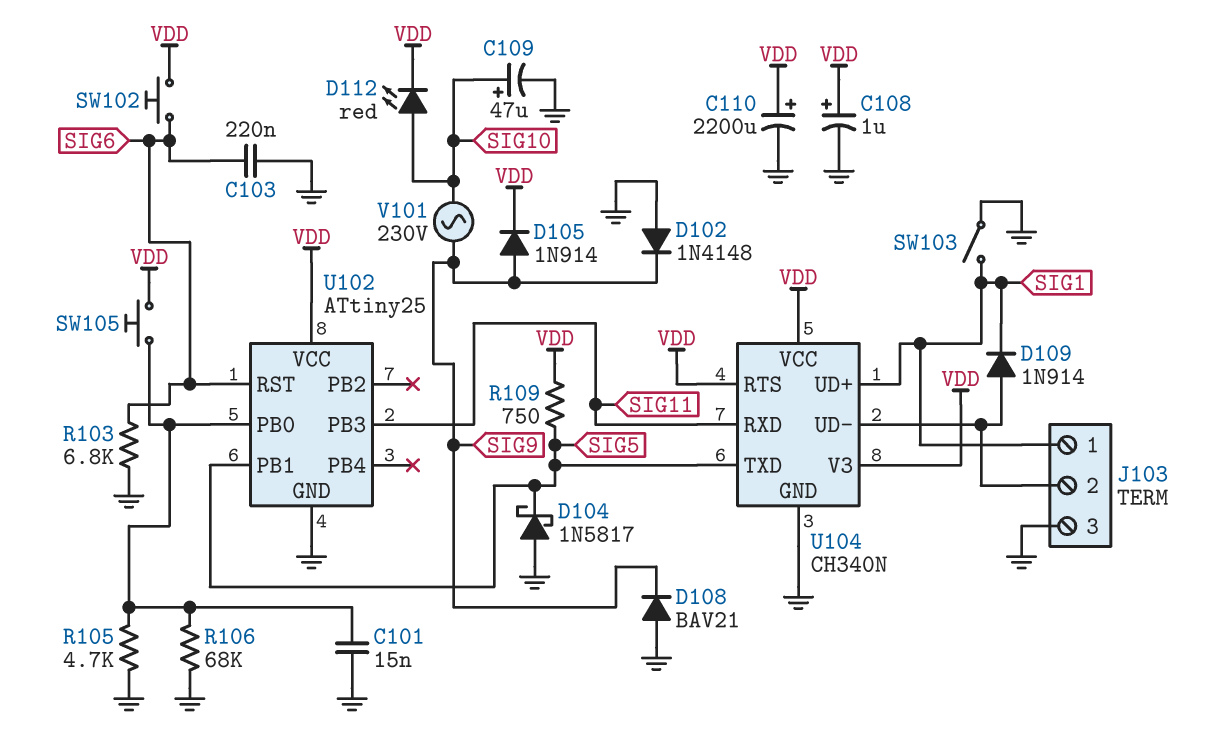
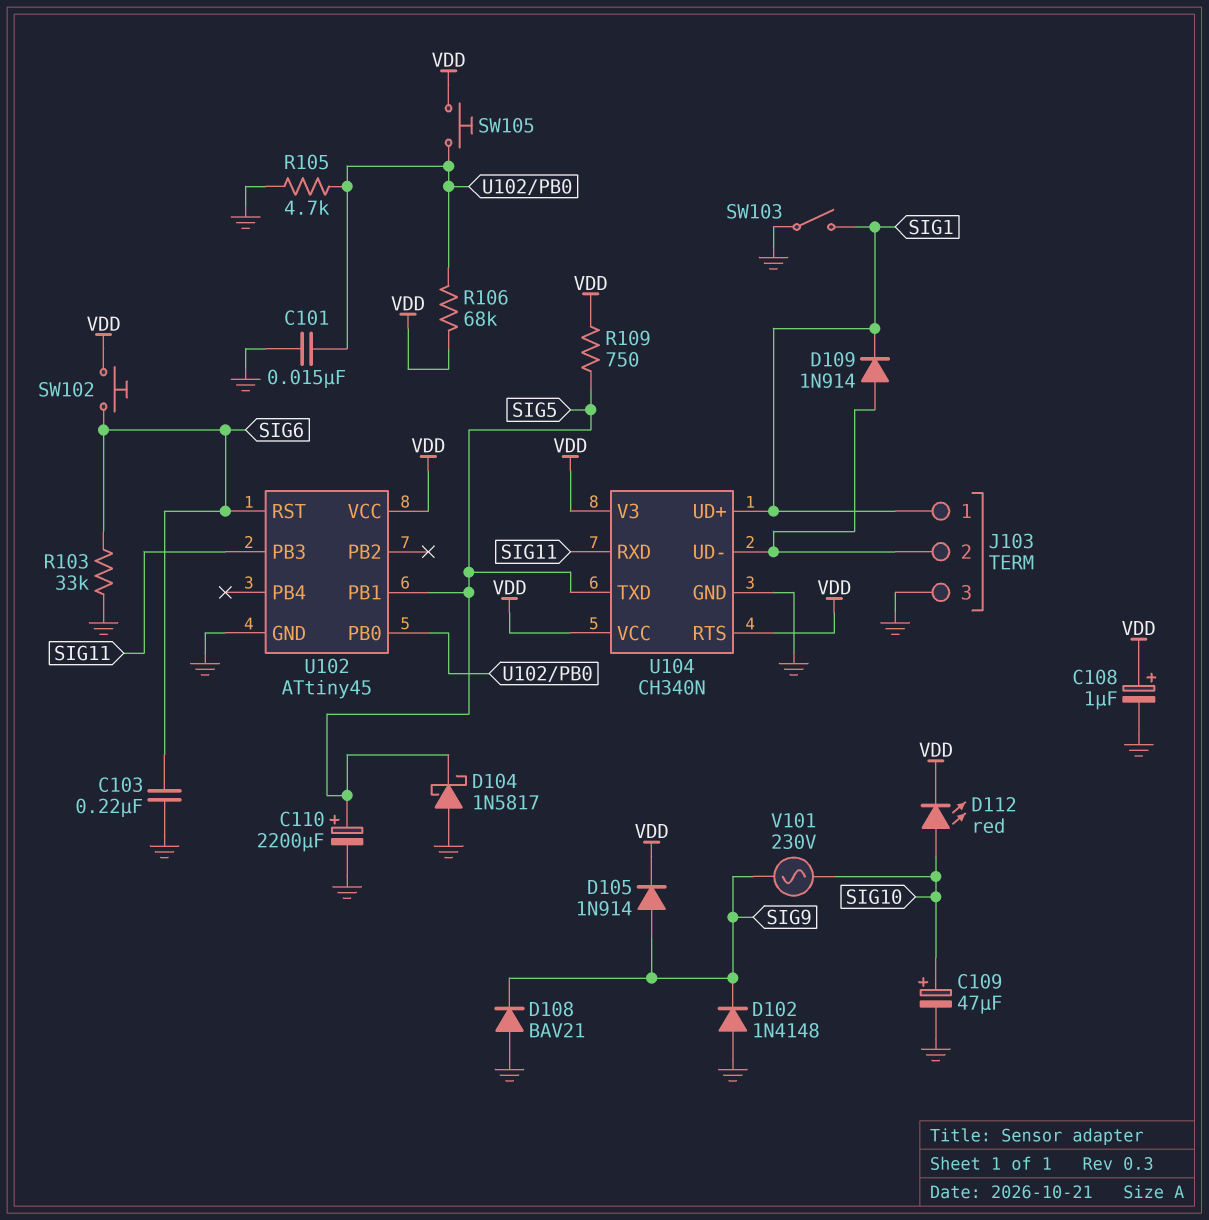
C110: 2200uF (plus VDD, minus GND) -> 2200uF (plus SIG5, minus GND)
R103: 6.8k (GND, SIG6) -> 33k (GND, SIG6)
R106: 68k (GND, U102/PB0) -> 68k (U102/PB0, VDD)
U102: ATtiny25 -> ATtiny45

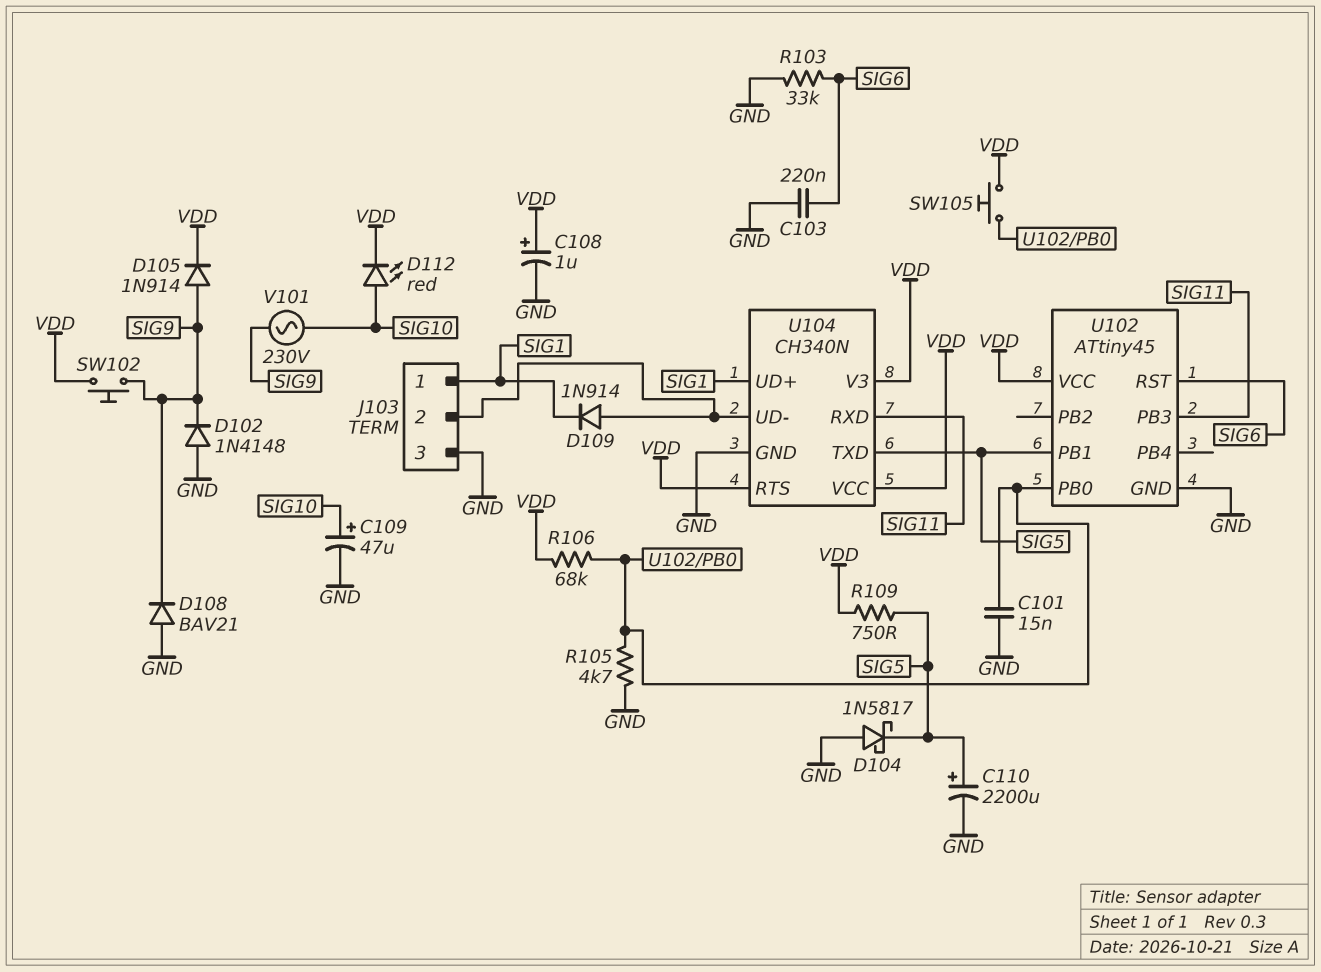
SW102: button (SIG6, VDD) -> button (SIG9, VDD)
SW103: switch (GND, SIG1) -> none

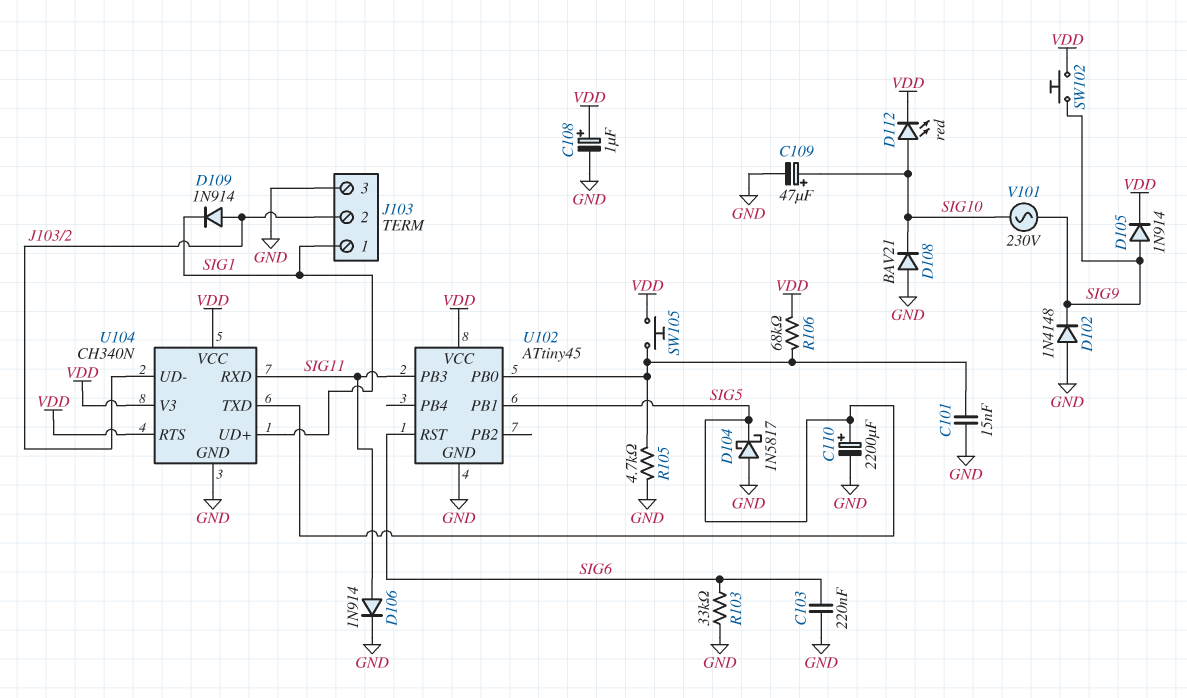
D106: none -> diode 1N914 (A SIG11, K GND)
D108: diode BAV21 (A GND, K SIG9) -> diode BAV21 (A GND, K SIG10)
R109: 750 (SIG5, VDD) -> none

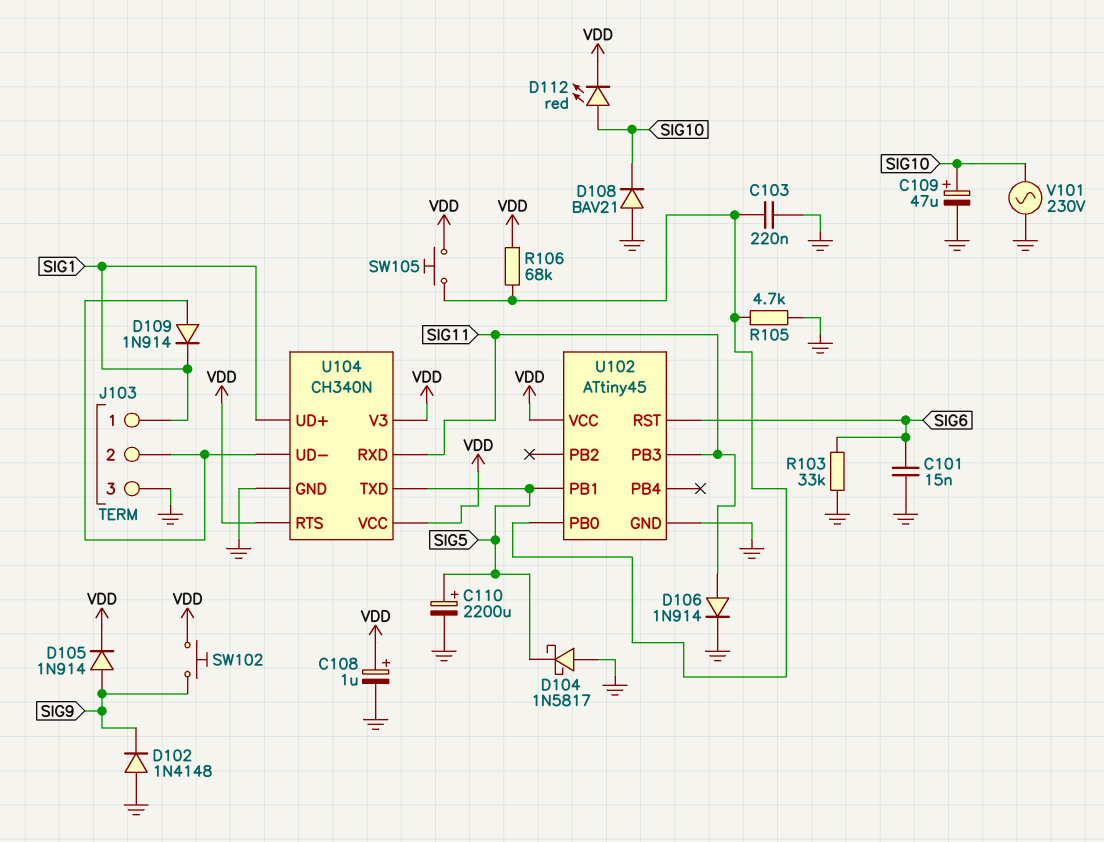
C101: 15nF (GND, U102/PB0) -> 15nF (GND, SIG6)
C103: 220nF (GND, SIG6) -> 220nF (GND, U102/PB0)
V101: AC 230V (SIG9, SIG10) -> AC 230V (GND, SIG10)

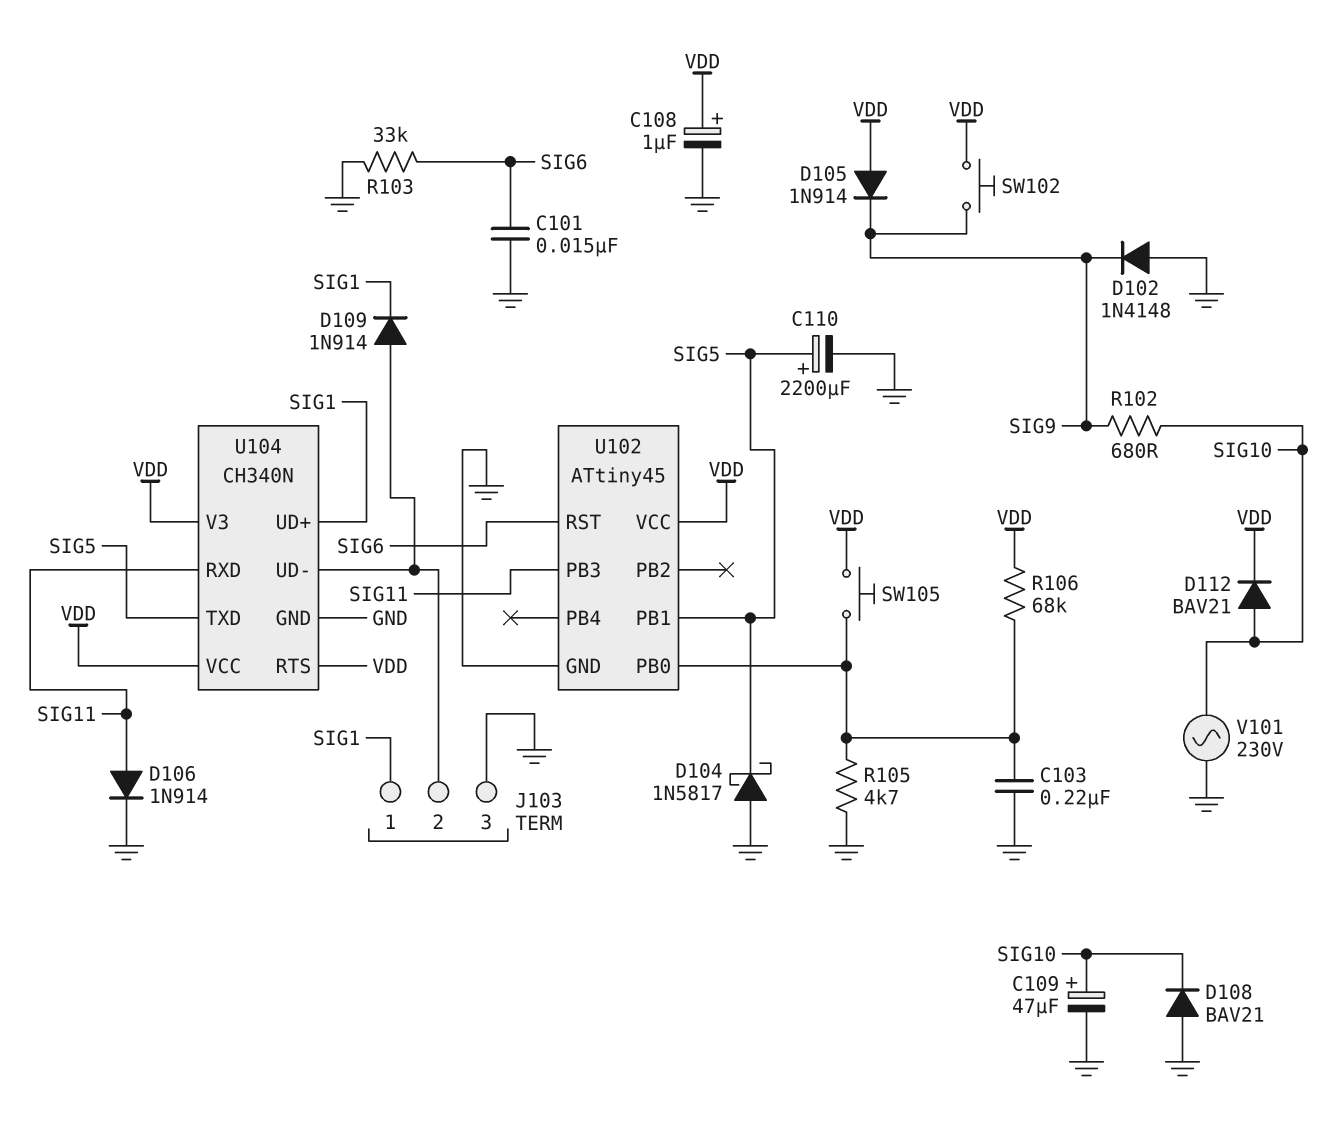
D105: diode 1N914 (A SIG9, K VDD) -> diode 1N914 (A VDD, K SIG9)
D112: LED red (A SIG10, K VDD) -> diode BAV21 (A SIG10, K VDD)
R102: none -> 680 (SIG9, SIG10)

